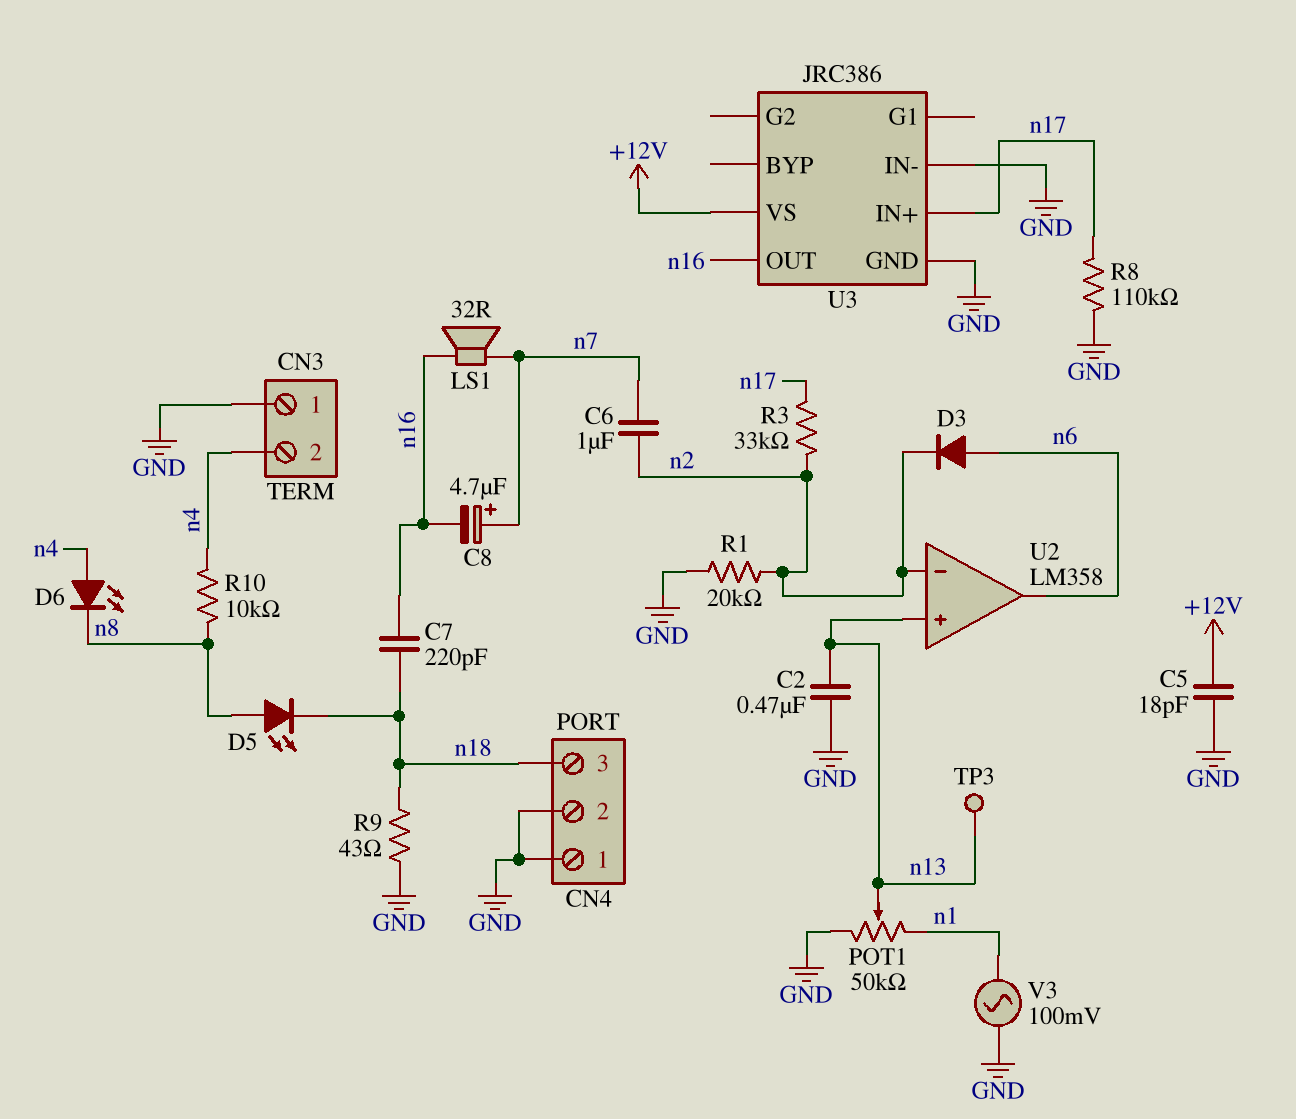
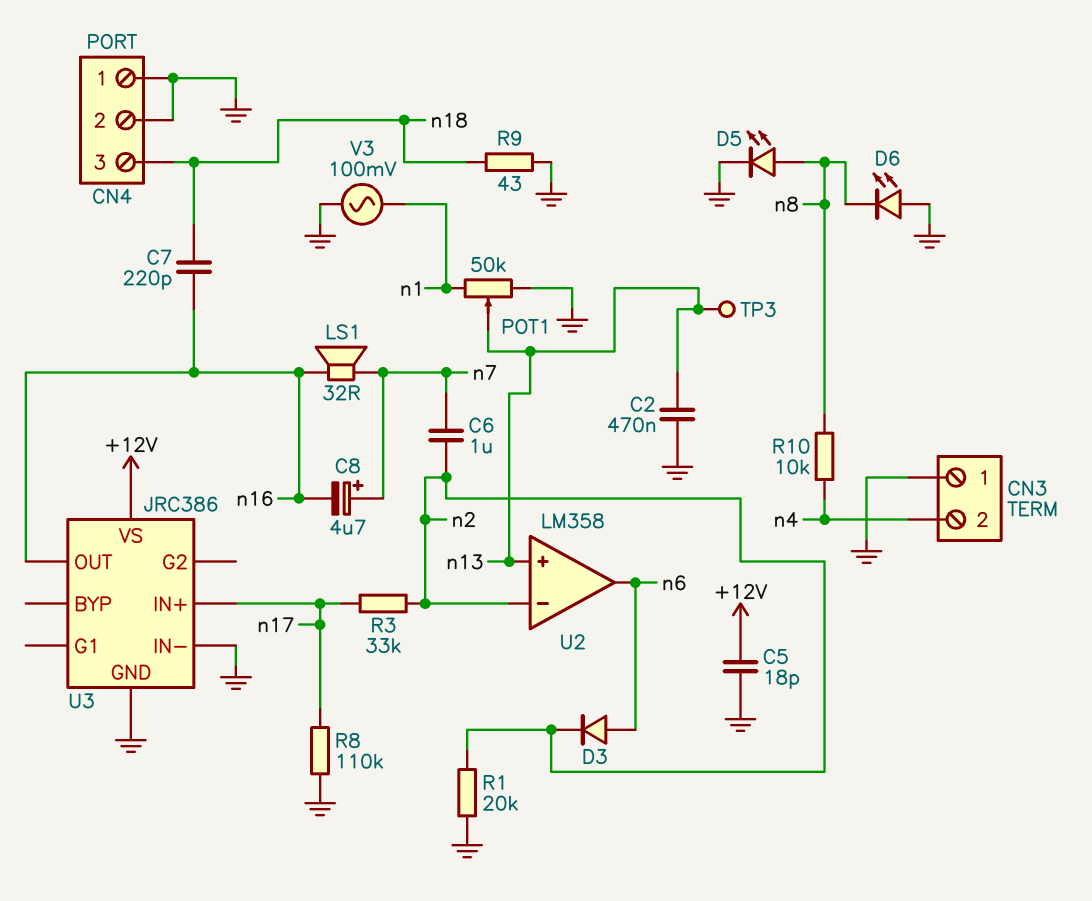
D5: LED (A n8, K n18) -> LED (A n8, K GND)
D6: LED (A n4, K n8) -> LED (A GND, K n8)

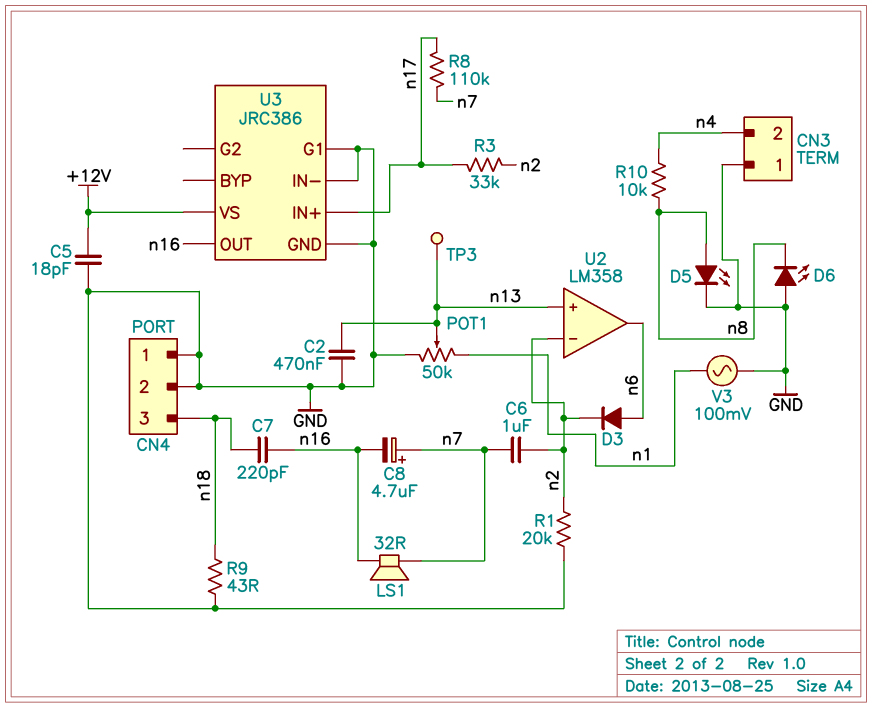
R8: 110k (GND, n17) -> 110k (n7, n17)
U3 pin G1: none -> GND

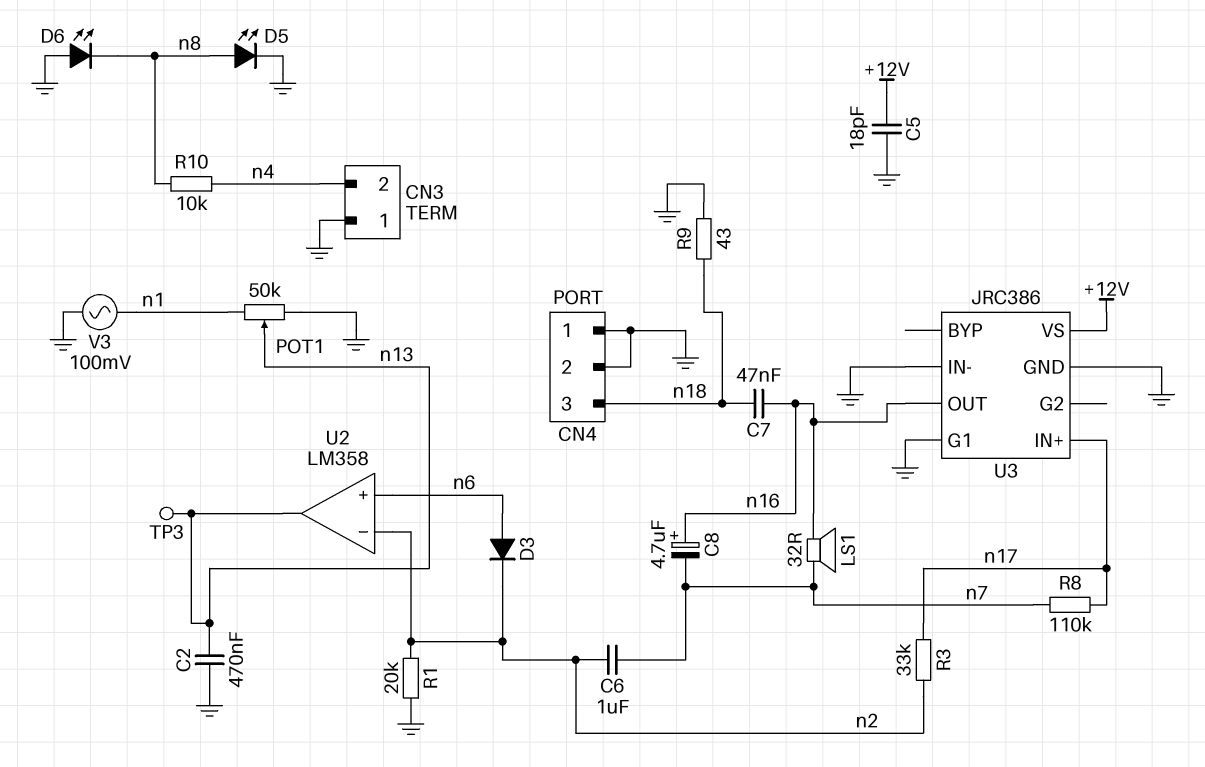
C7: 220pF (n16, n18) -> 47nF (n16, n18)
C8: 4.7uF (plus n7, minus n16) -> 4.7uF (plus n16, minus n7)
U2 pin in+: n13 -> n6
U2 pin out: n6 -> n13

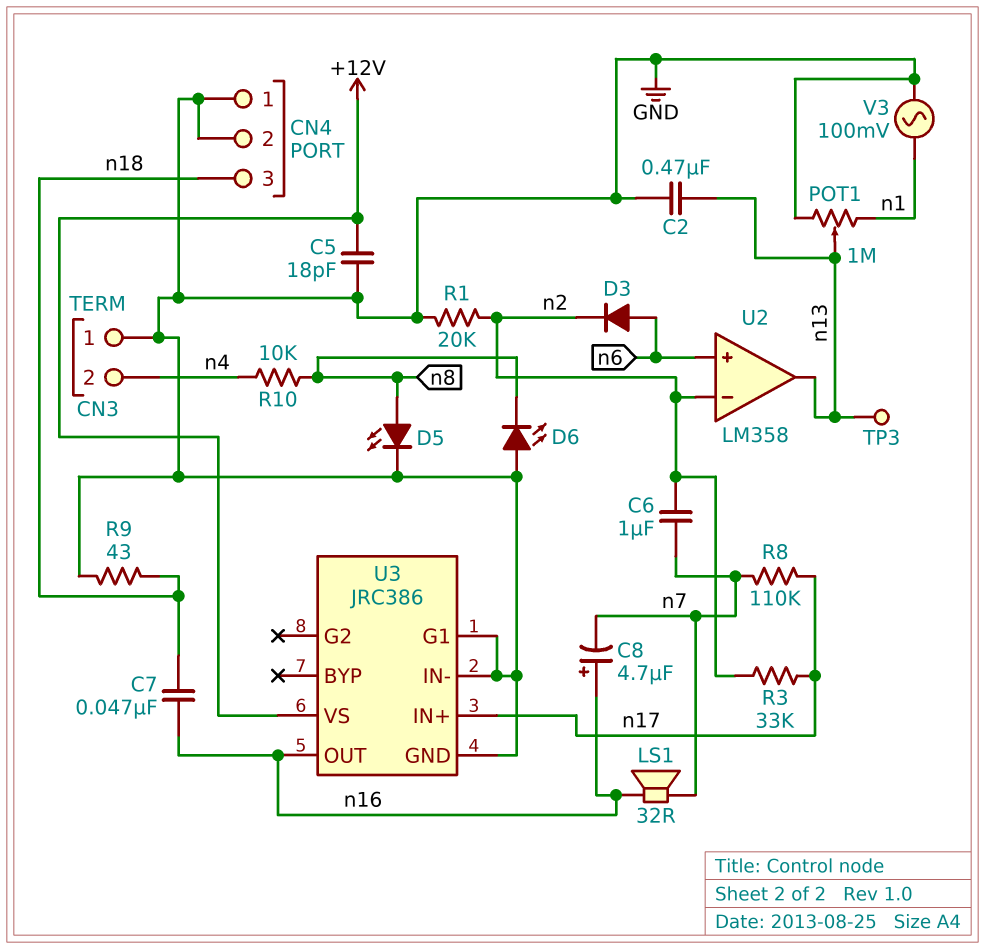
POT1: 50k (GND, n1, wiper n13) -> 1M (GND, n1, wiper n13)

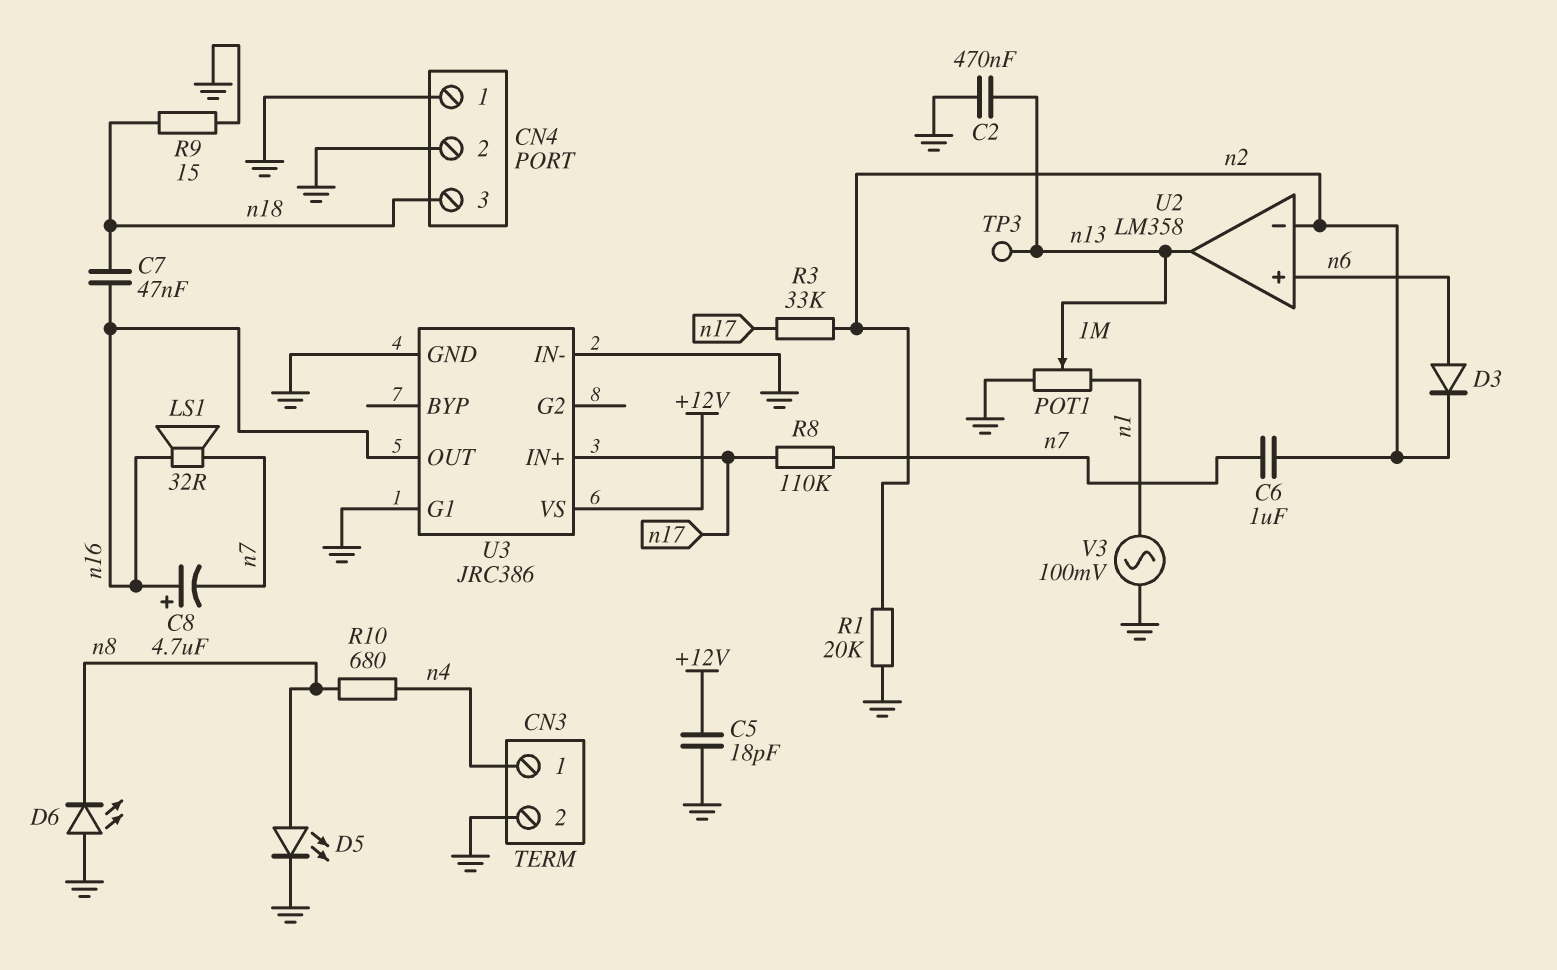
CN3 pin 1: GND -> n4
CN3 pin 2: n4 -> GND
R9: 43 (GND, n18) -> 15 (GND, n18)
R10: 10k (n4, n8) -> 680 (n4, n8)

